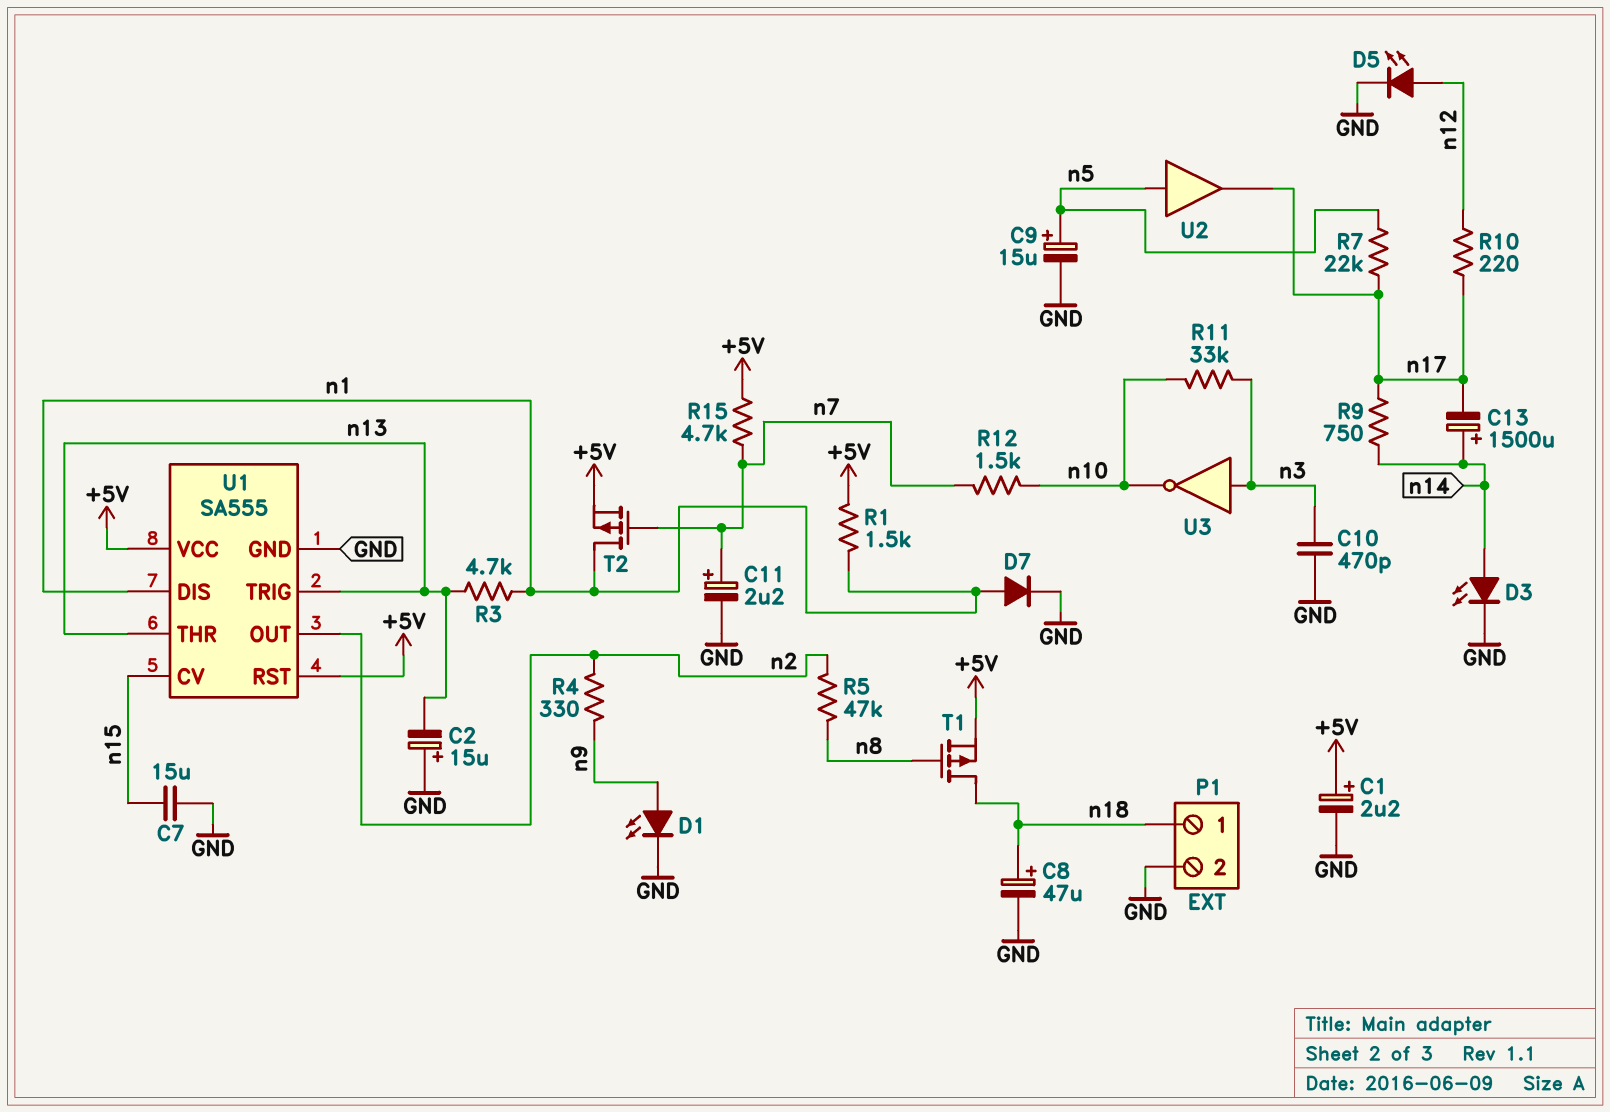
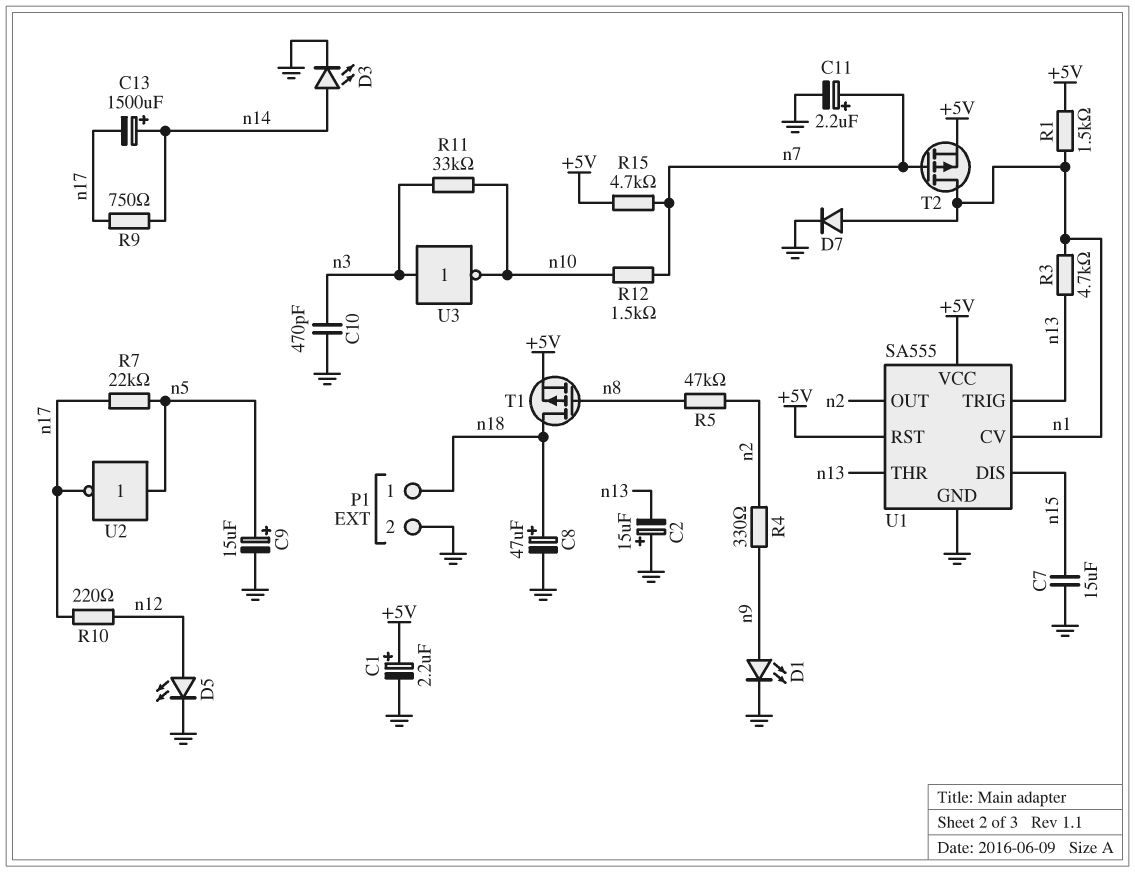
U1 pin CV: n15 -> n1
U1 pin DIS: n1 -> n15
U2: buffer (in n5, out n17) -> NOT (in n5, out n17)

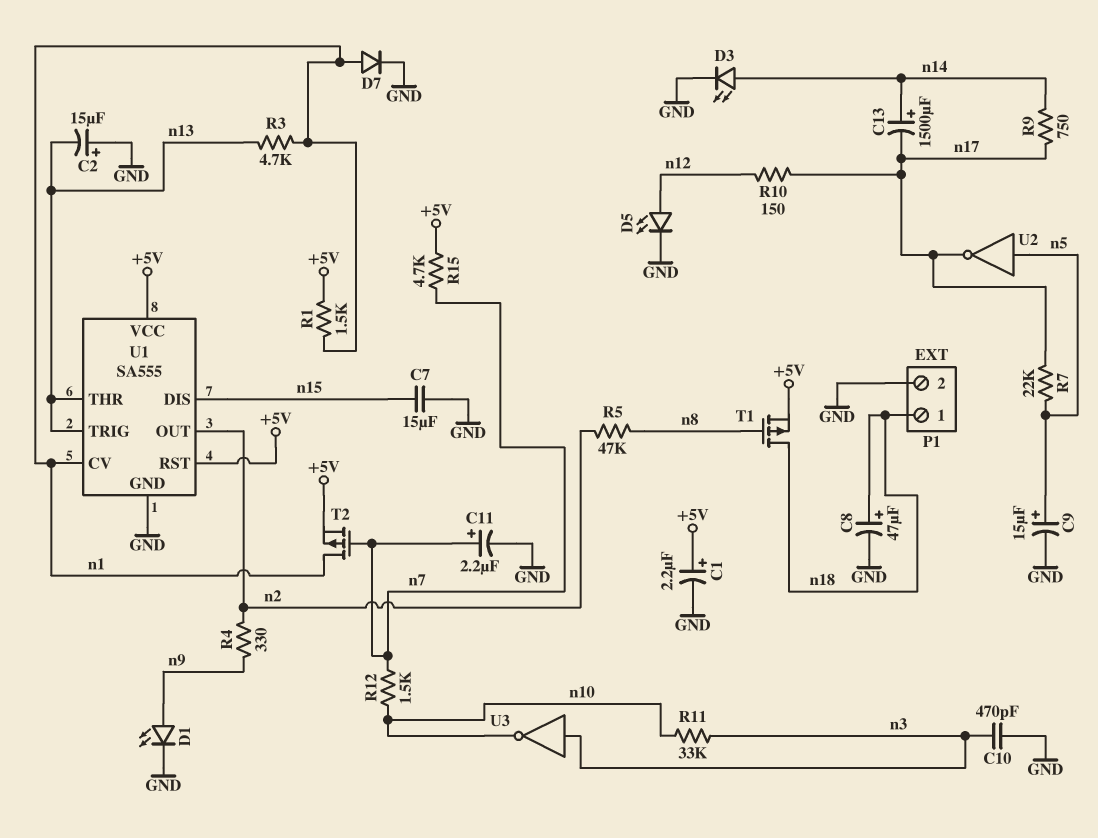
R10: 220 (n12, n17) -> 150 (n12, n17)

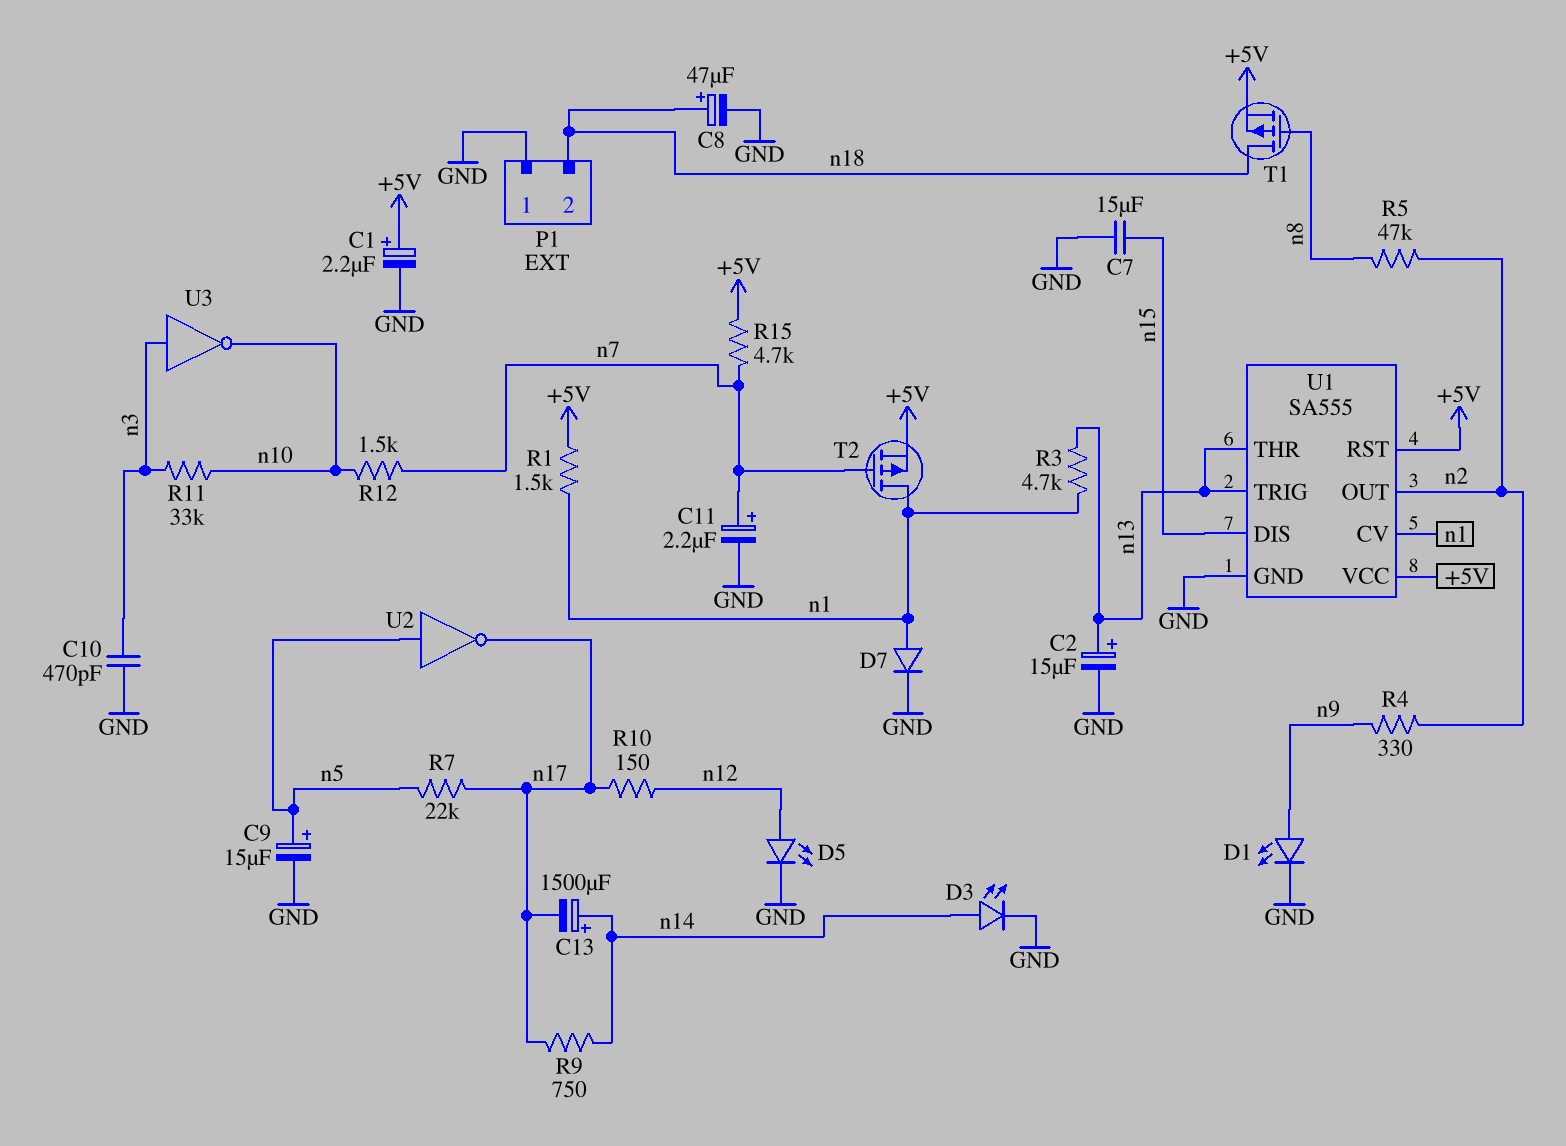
C2: 15uF (plus GND, minus n13) -> 15uF (plus n13, minus GND)
P1 pin 1: n18 -> GND
P1 pin 2: GND -> n18

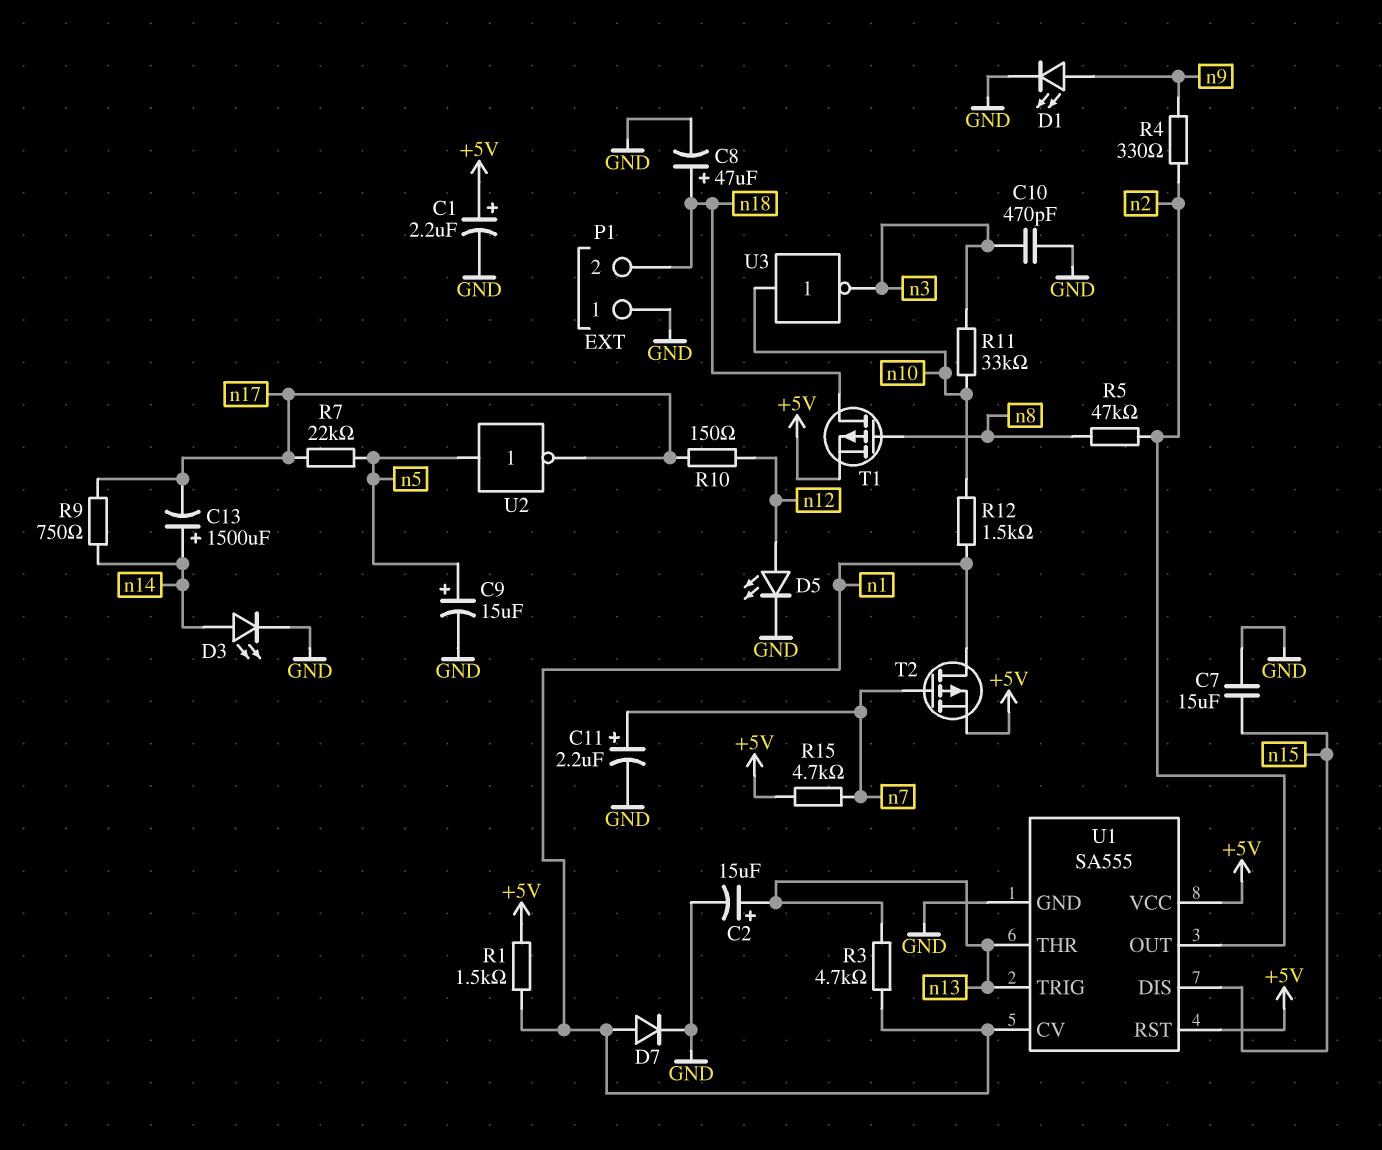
R12: 1.5k (n7, n10) -> 1.5k (n1, n10)
U3: NOT (in n3, out n10) -> NOT (in n10, out n3)

